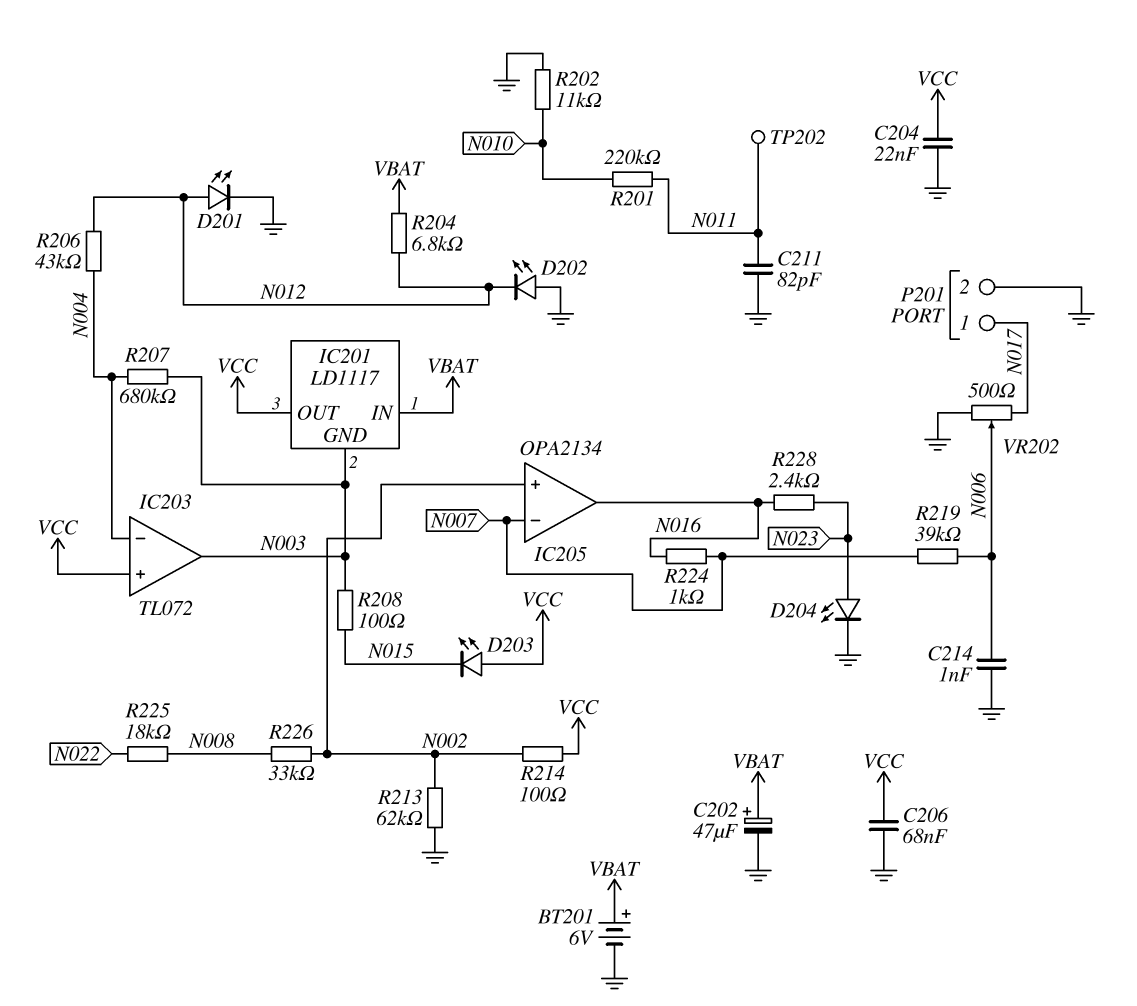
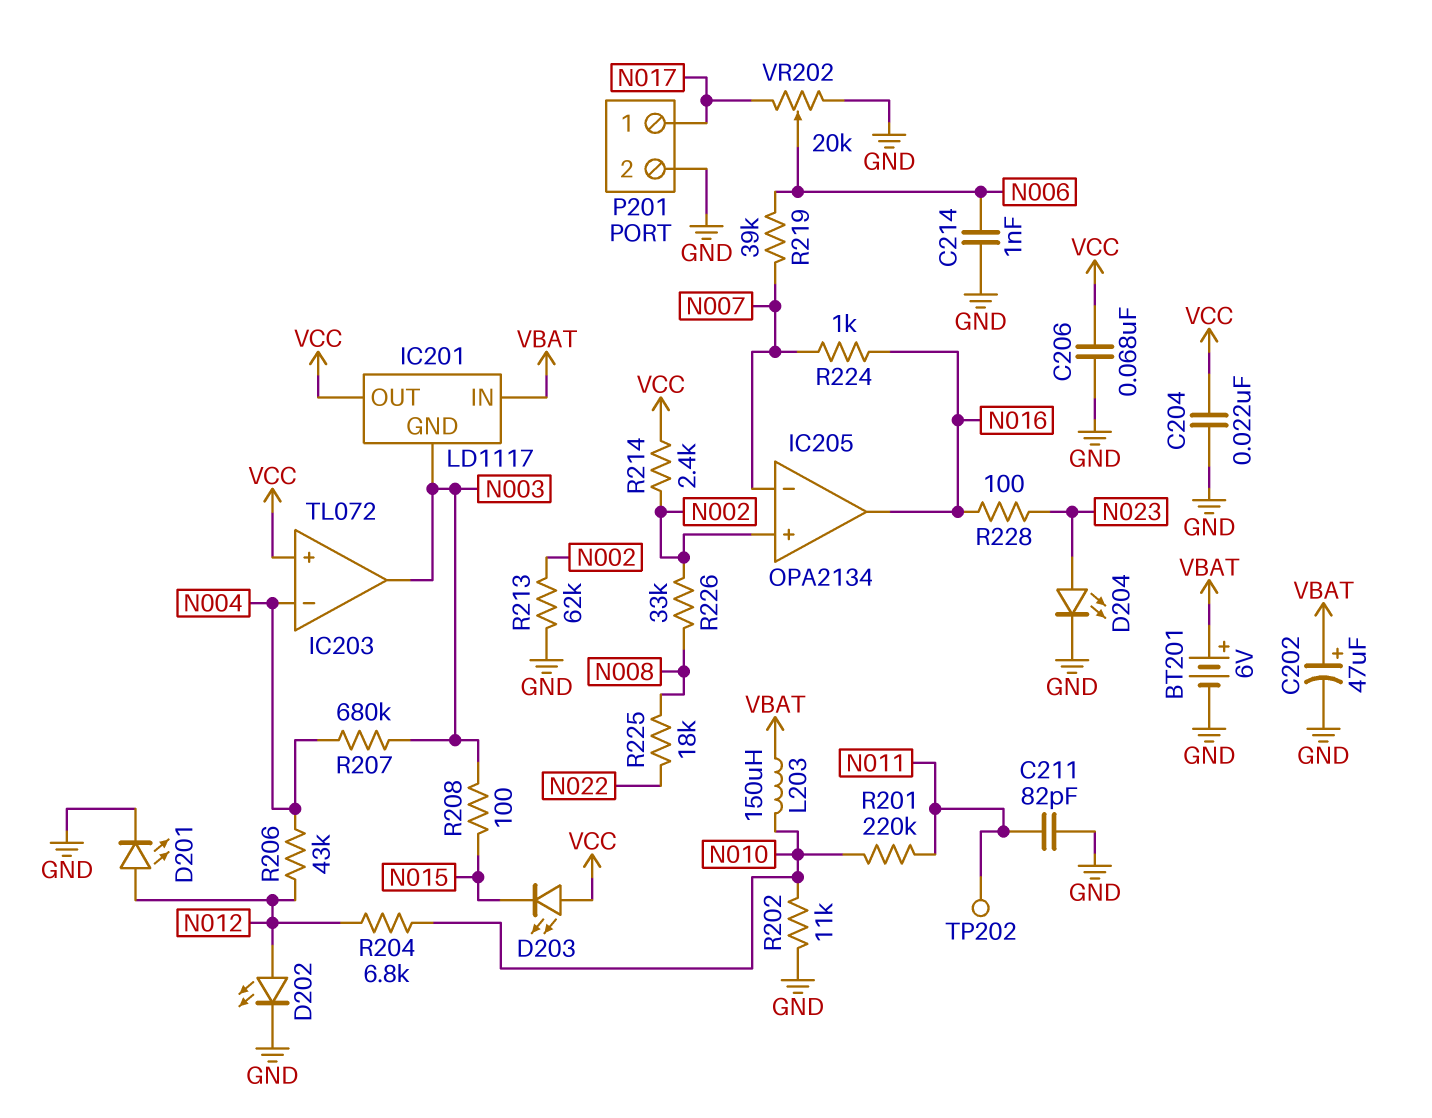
D202: LED (A GND, K N012) -> LED (A N012, K GND)
L203: none -> 150uH (N010, VBAT)
R204: 6.8k (N012, VBAT) -> 6.8k (N010, N012)
R214: 100 (N002, VCC) -> 2.4k (N002, VCC)
R228: 2.4k (N016, N023) -> 100 (N016, N023)
VR202: 500 (GND, N017, wiper N006) -> 20k (GND, N017, wiper N006)

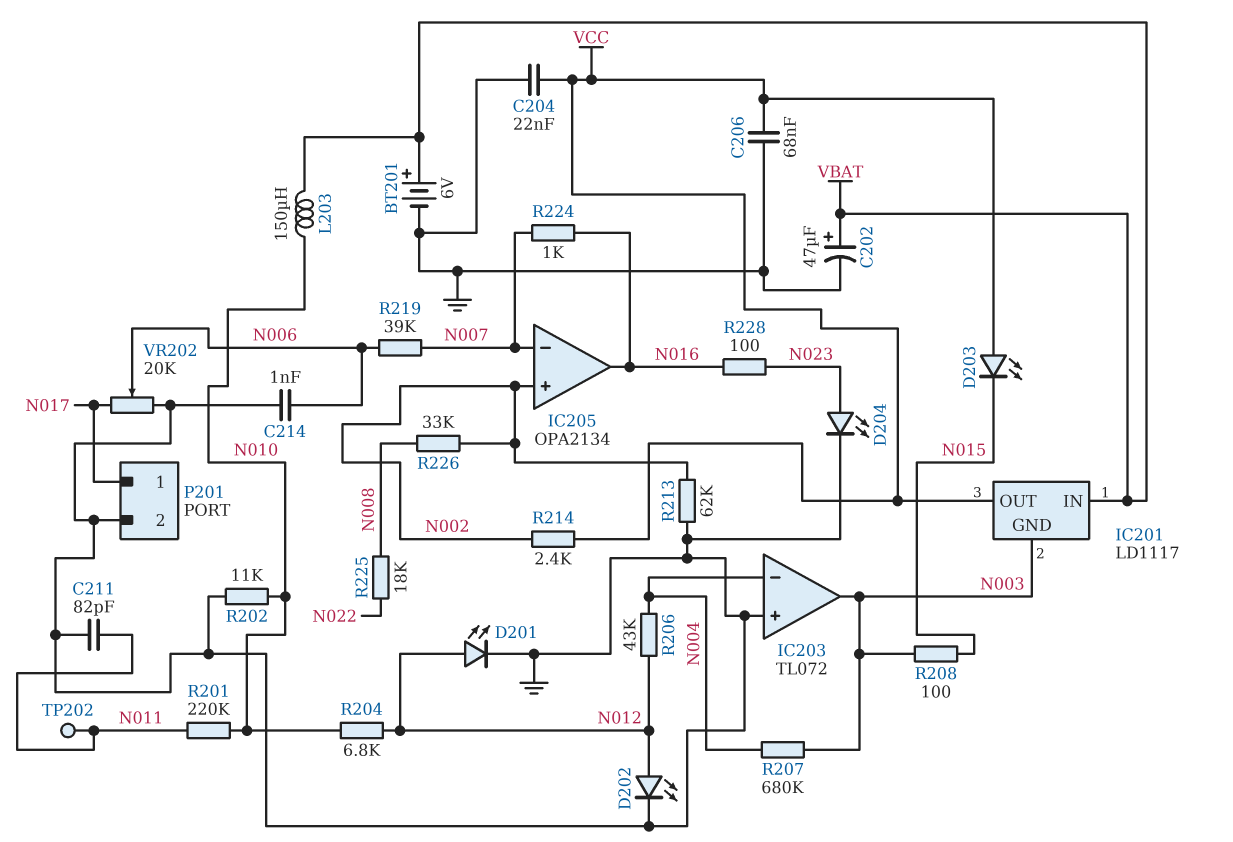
IC203 pin in+: VCC -> GND

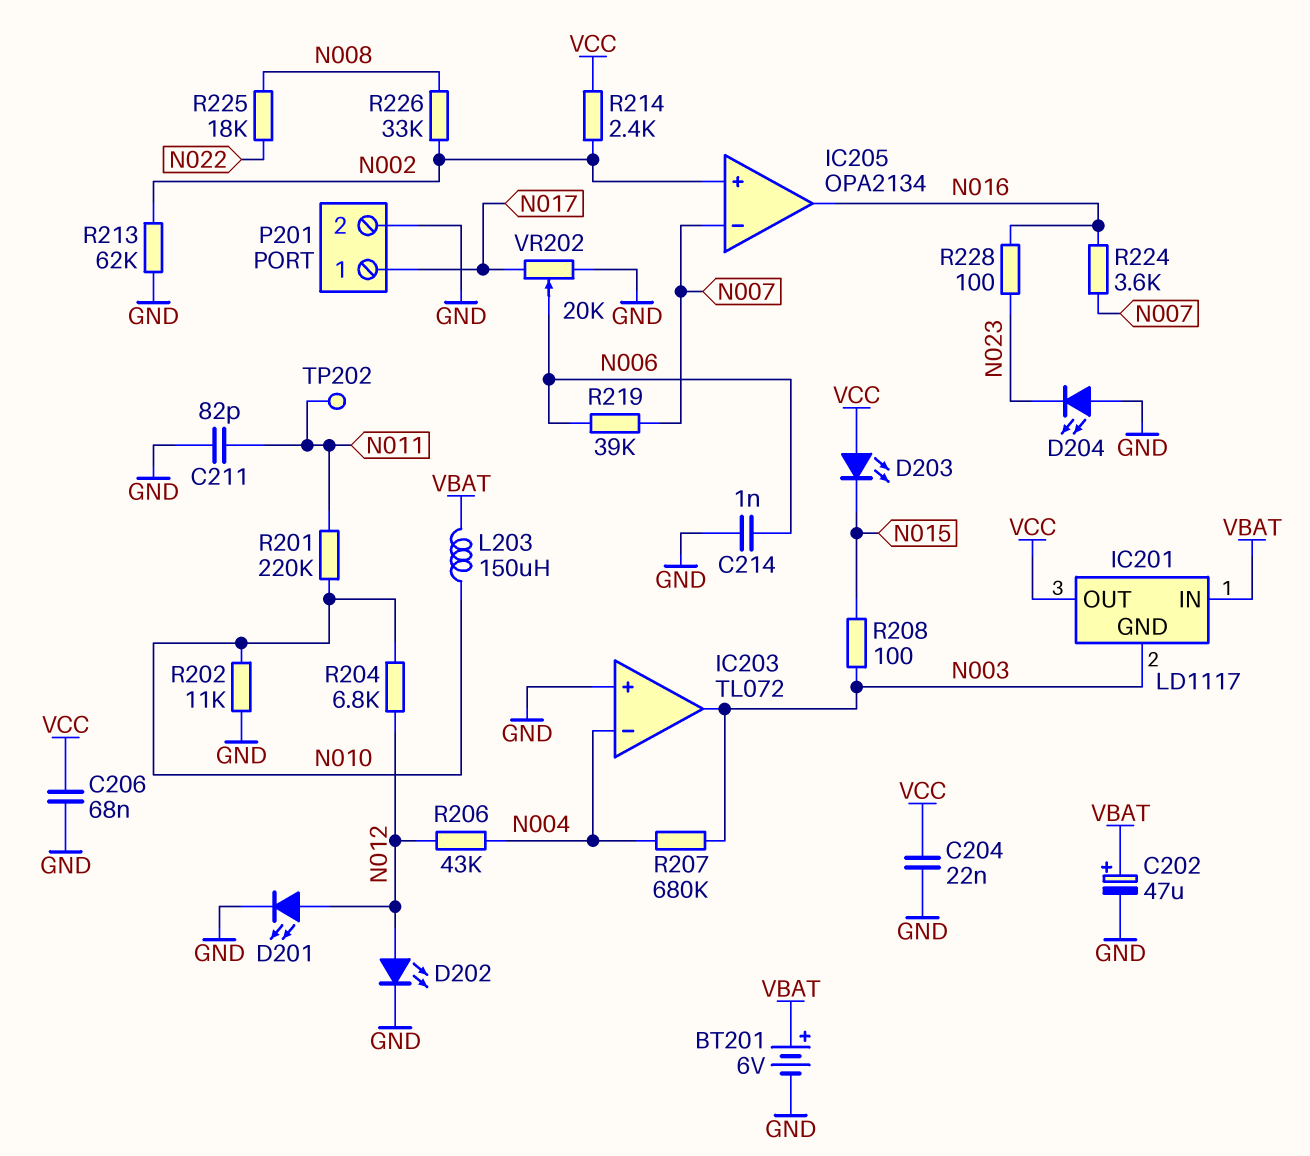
D204: LED (A N023, K GND) -> LED (A GND, K N023)
R224: 1k (N007, N016) -> 3.6k (N007, N016)

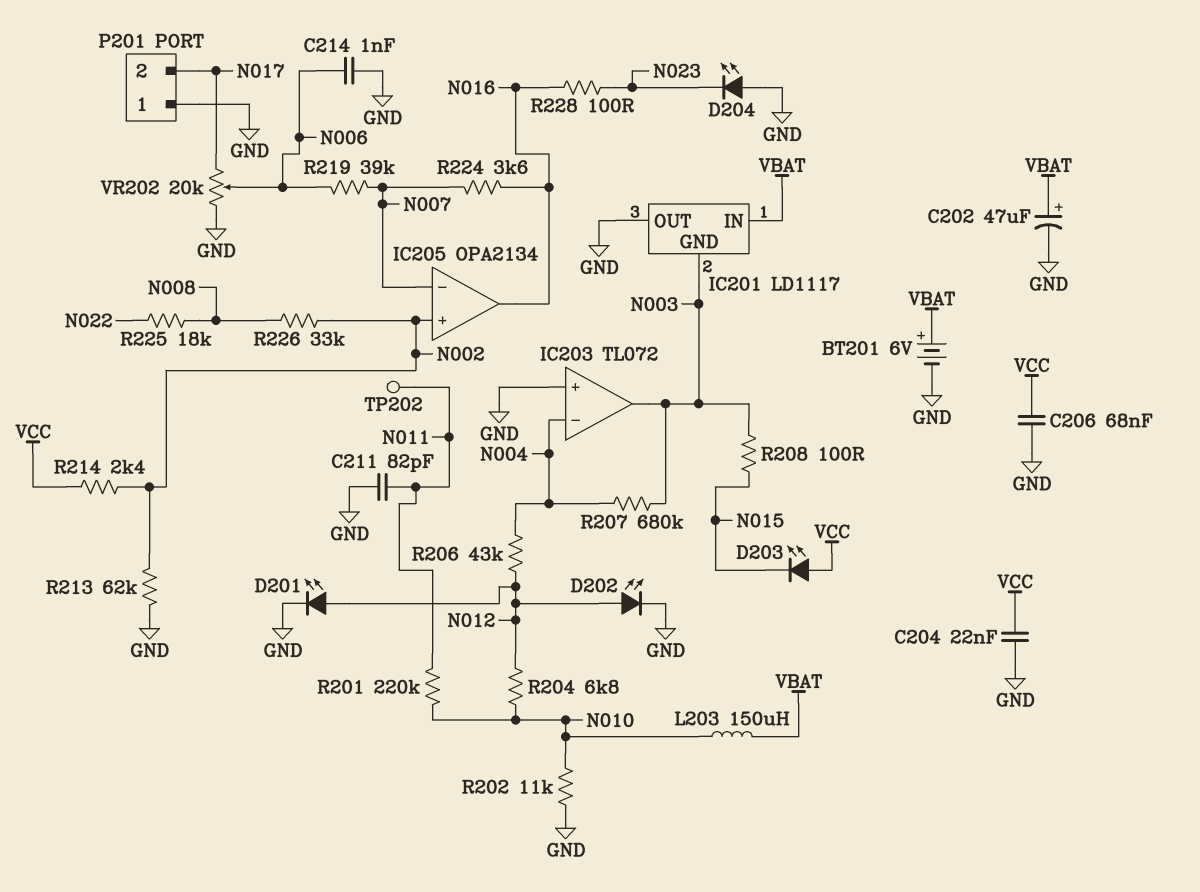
IC201 pin OUT: VCC -> GND
P201 pin 1: N017 -> GND
P201 pin 2: GND -> N017

